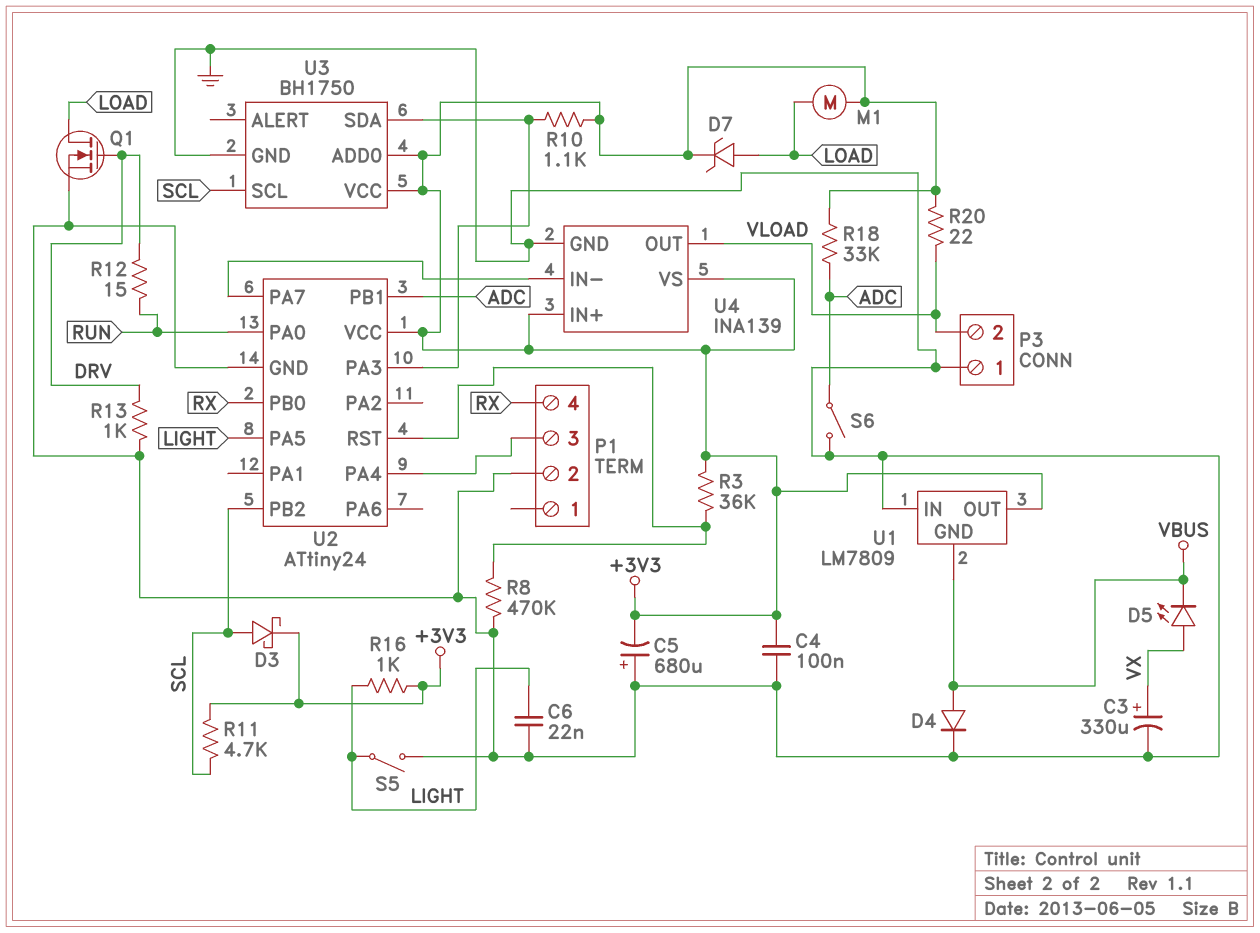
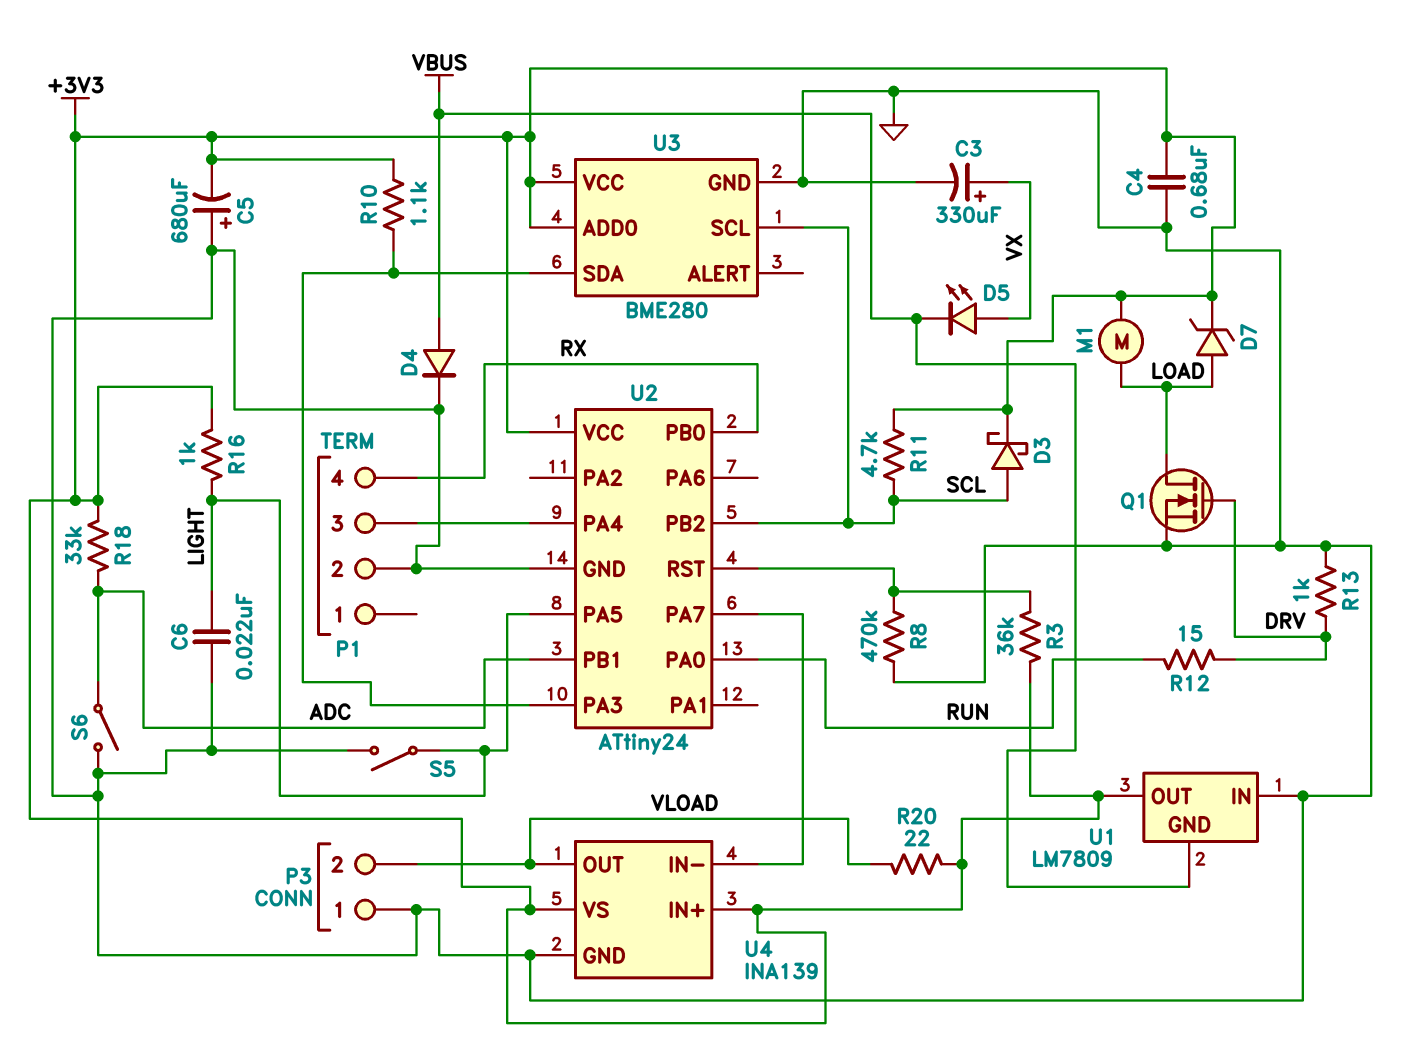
C4: 100nF (+3V3, GND) -> 680nF (+3V3, GND)
U3: BH1750 -> BME280

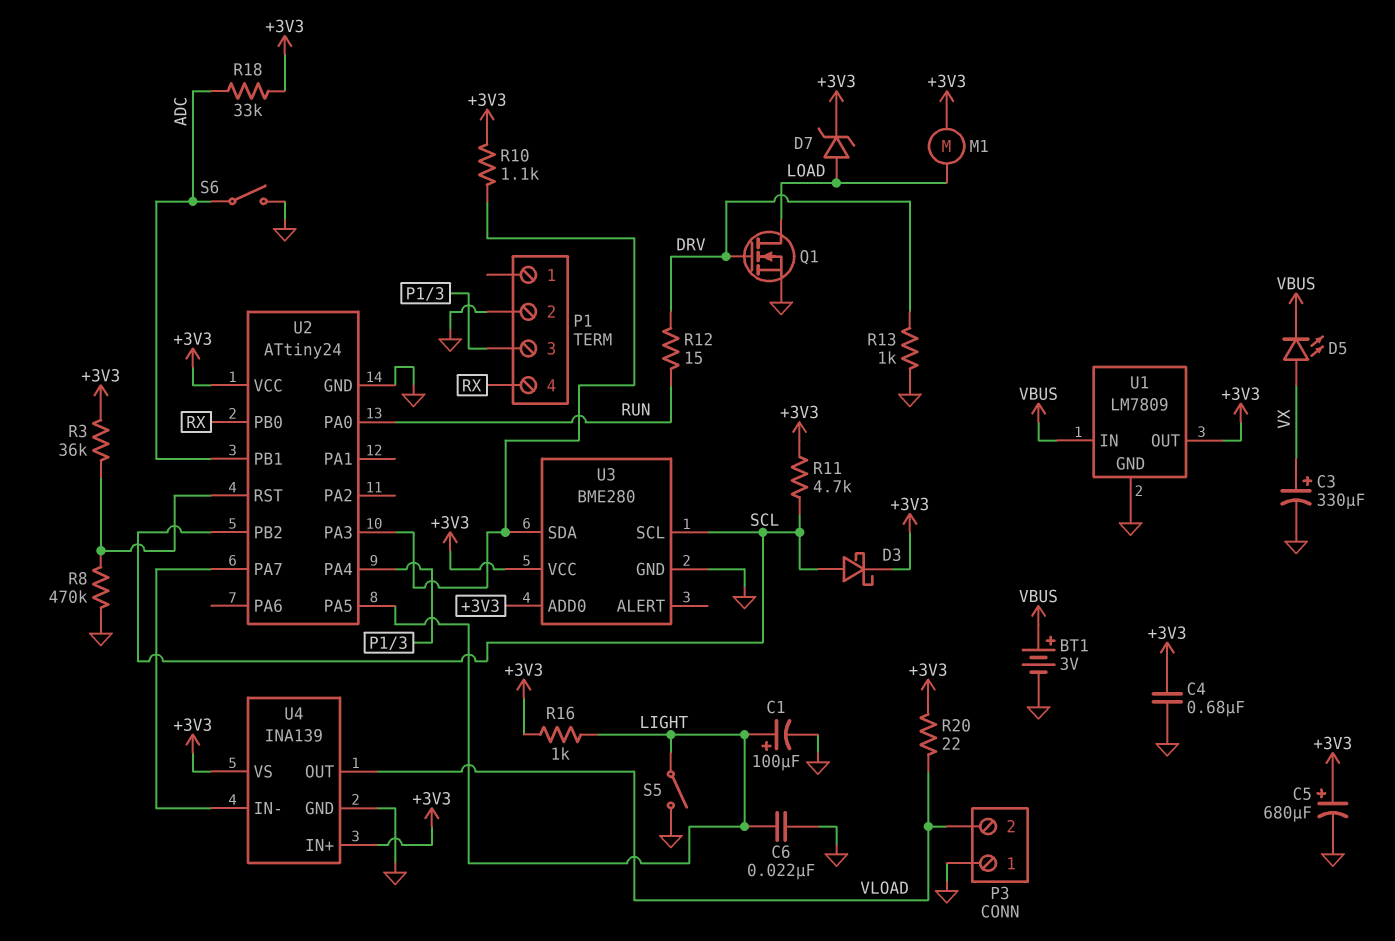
BT1: none -> 3V (plus VBUS, minus GND)
C1: none -> 100uF (plus LIGHT, minus GND)
C5: 680uF (plus GND, minus +3V3) -> 680uF (plus +3V3, minus GND)
D4: diode (A VBUS, K GND) -> none
U1 pin GND: VBUS -> GND
U1 pin IN: GND -> VBUS

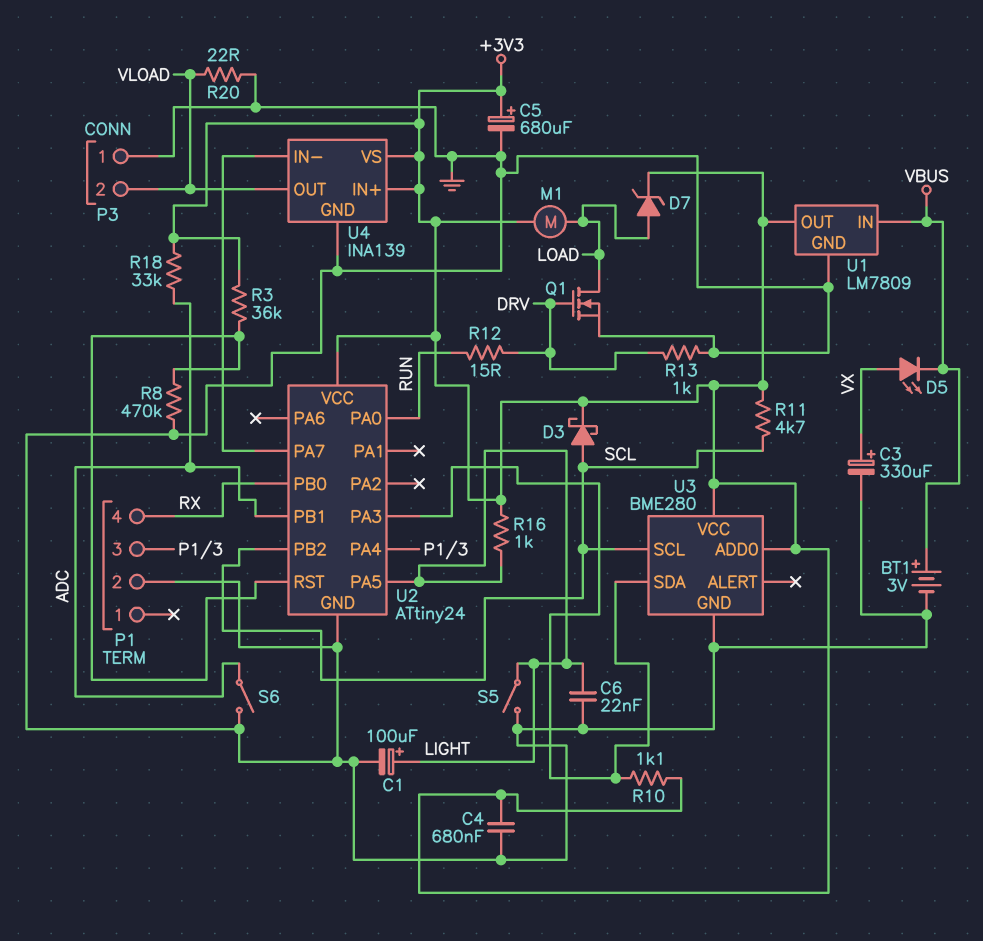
R20: 22 (+3V3, VLOAD) -> 22 (GND, VLOAD)

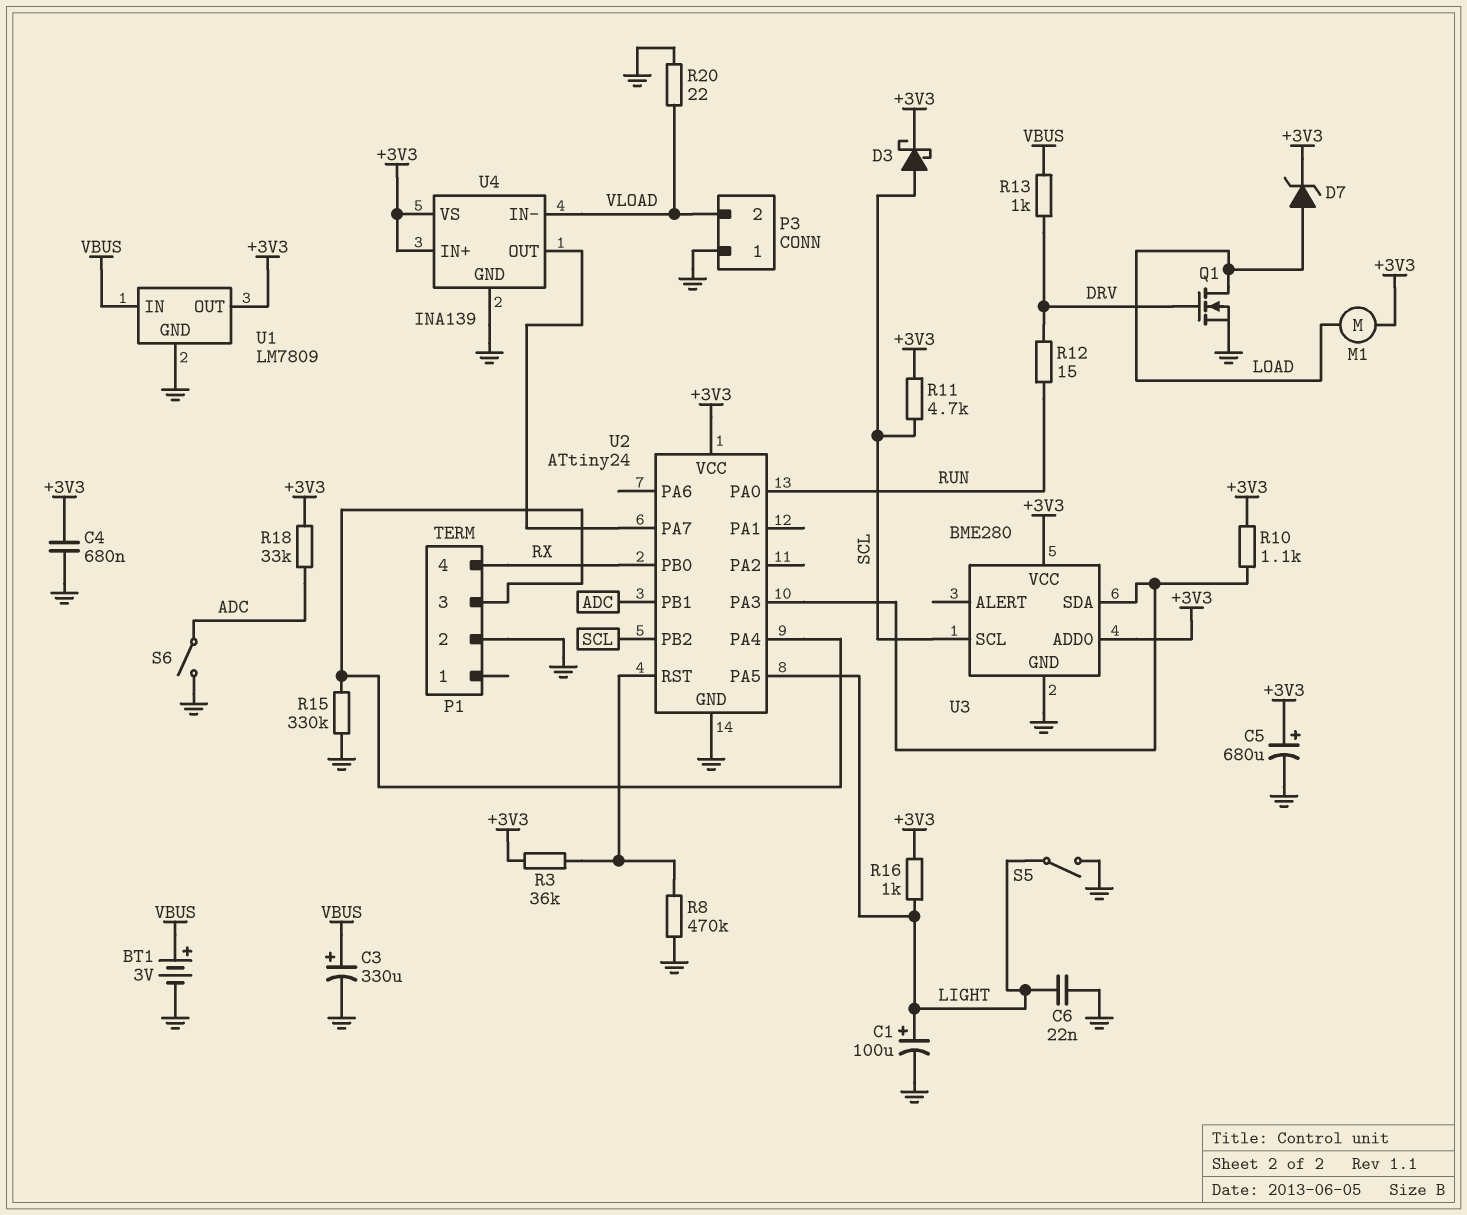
C3: 330uF (plus VX, minus GND) -> 330uF (plus VBUS, minus GND)
D5: LED (A VX, K VBUS) -> none
R13: 1k (DRV, GND) -> 1k (DRV, VBUS)
R15: none -> 330k (GND, P1/3)
U4 pin IN-: U2/PA7 -> VLOAD
U4 pin OUT: VLOAD -> U2/PA7

